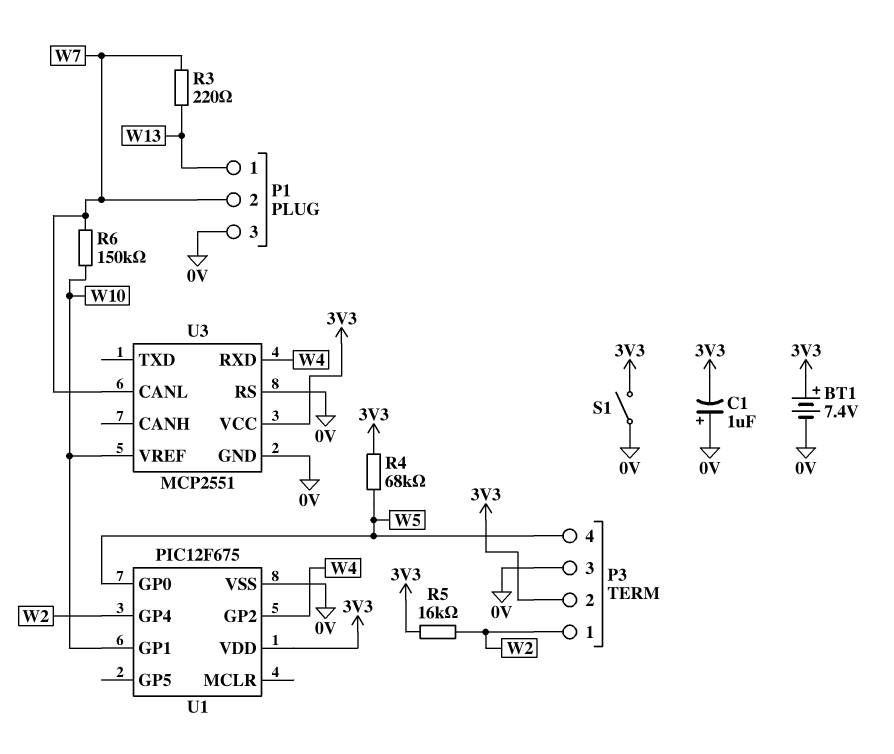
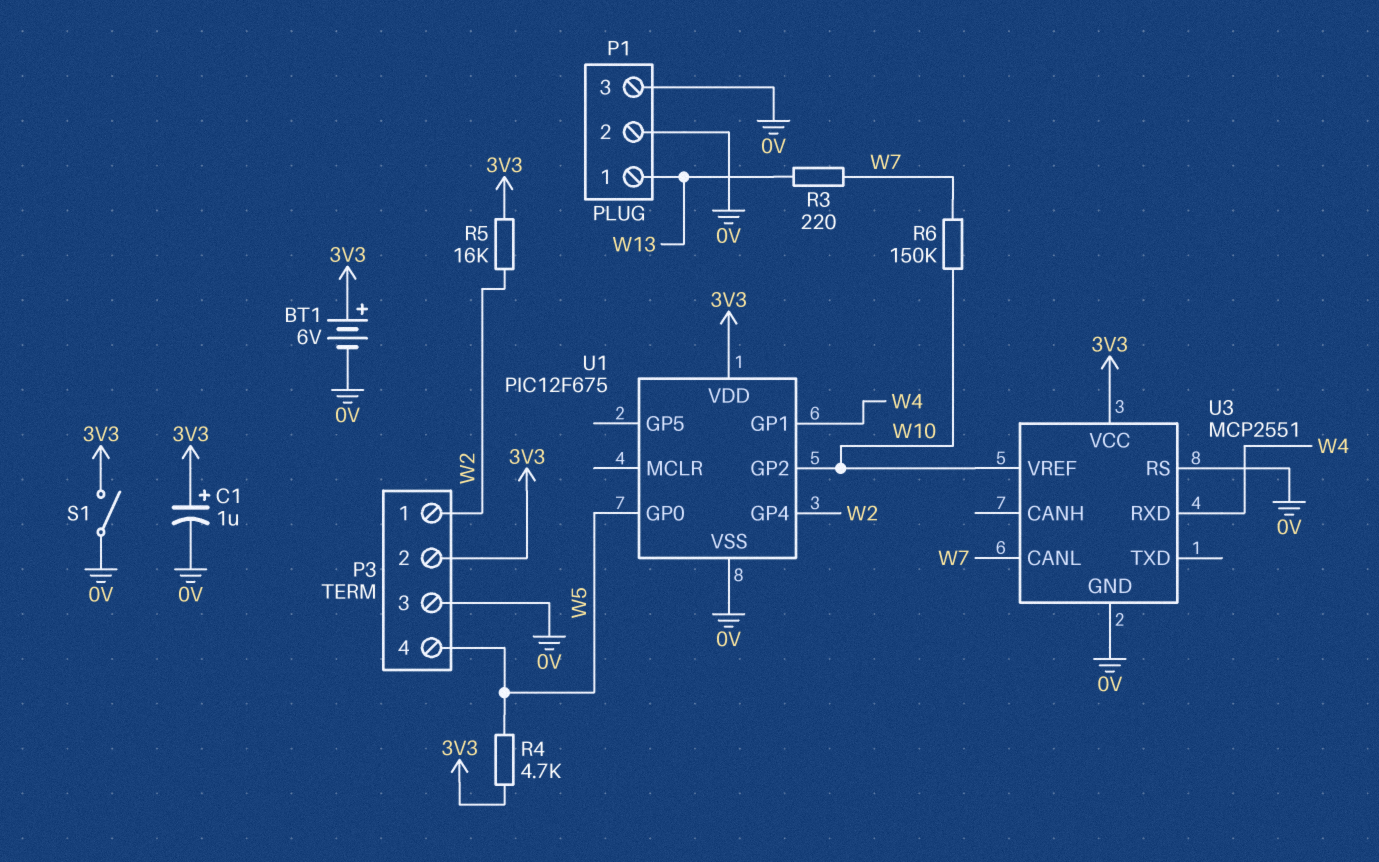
BT1: 7.4V (plus 3V3, minus 0V) -> 6V (plus 3V3, minus 0V)
C1: 1uF (plus 0V, minus 3V3) -> 1uF (plus 3V3, minus 0V)
P1 pin 2: W7 -> 0V
R4: 68k (3V3, W5) -> 4.7k (3V3, W5)
U1 pin GP1: W10 -> W4
U1 pin GP2: W4 -> W10

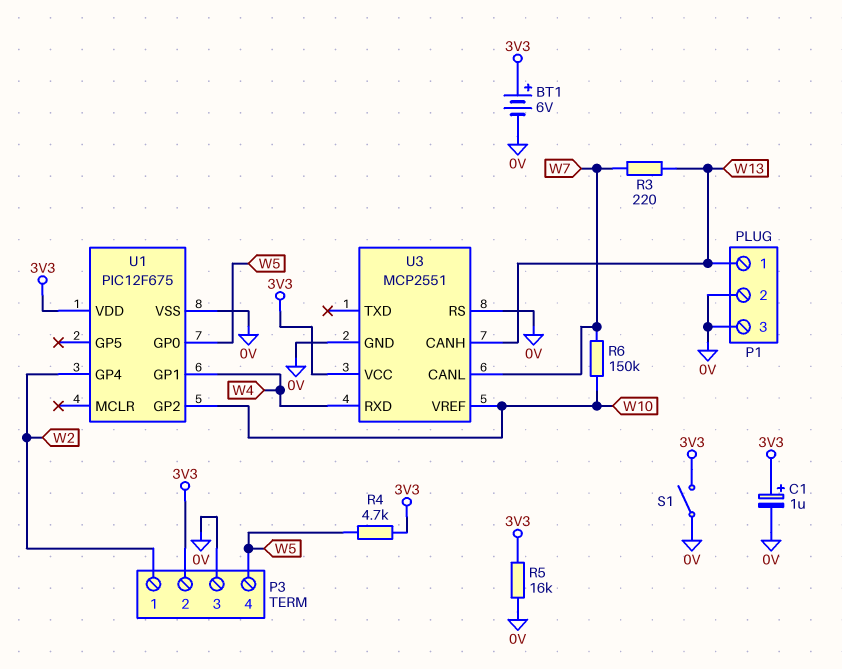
R5: 16k (3V3, W2) -> 16k (0V, 3V3)
U3 pin CANH: none -> W13

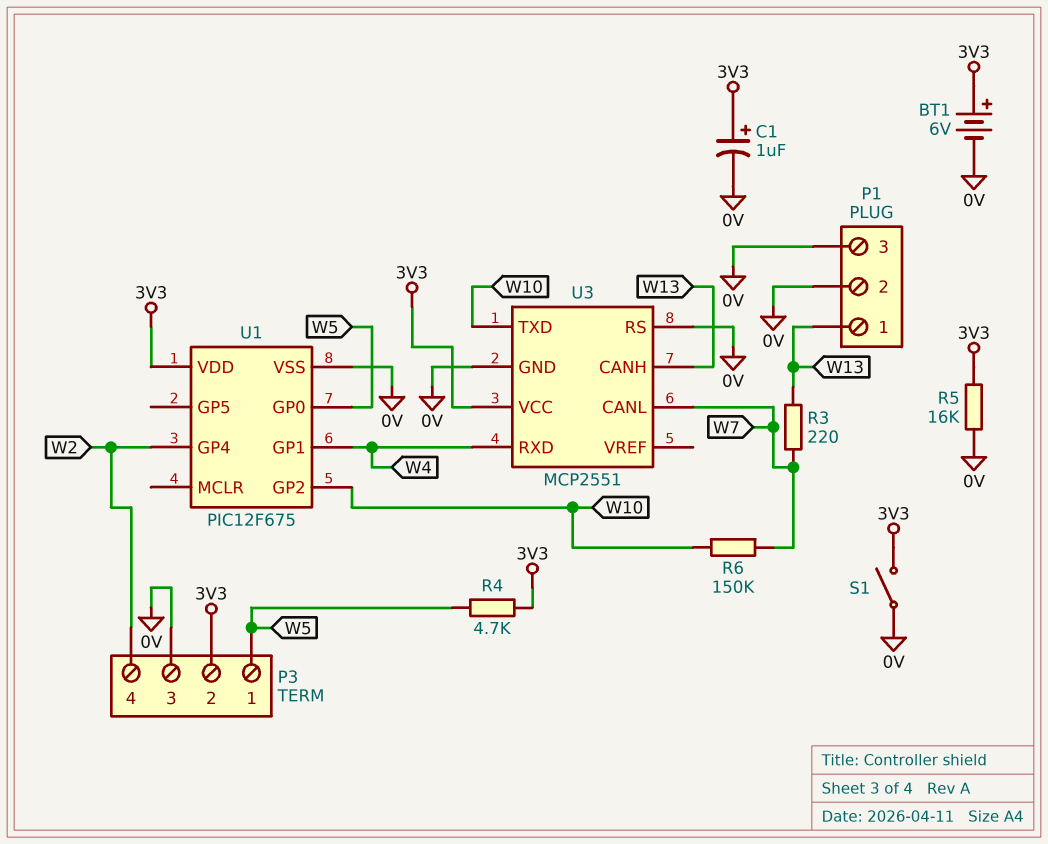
P3 pin 1: W2 -> W5
P3 pin 4: W5 -> W2
U3 pin TXD: none -> W10
U3 pin VREF: W10 -> none

